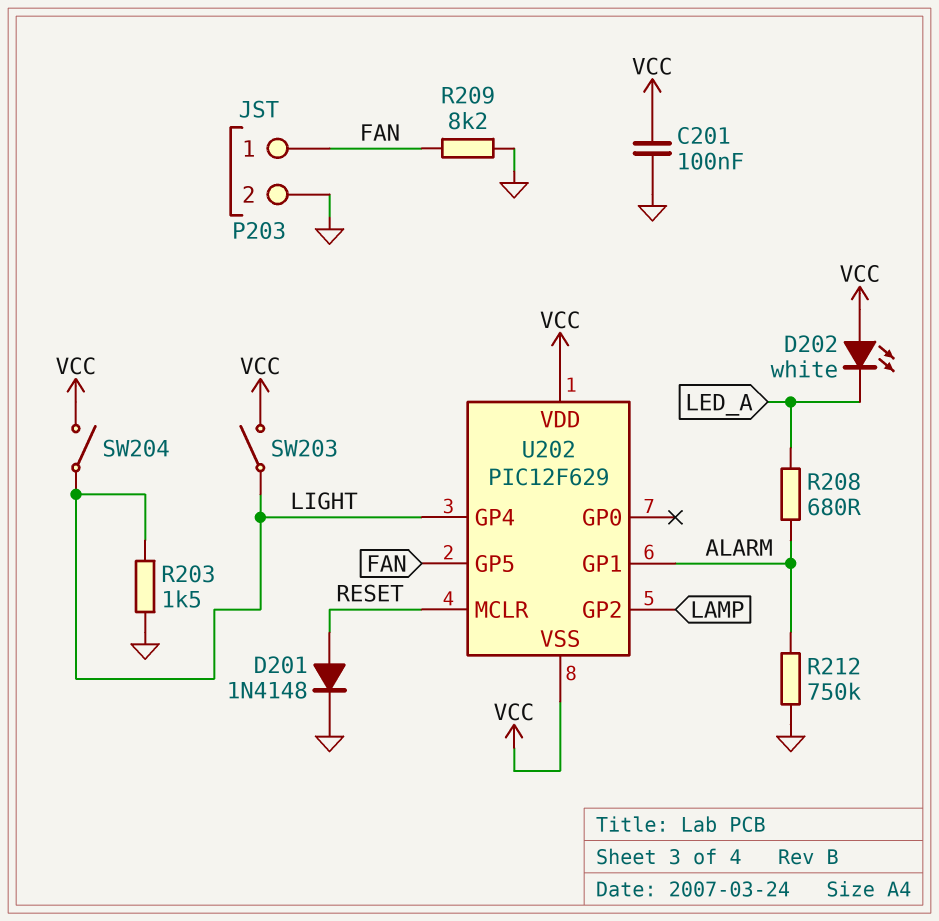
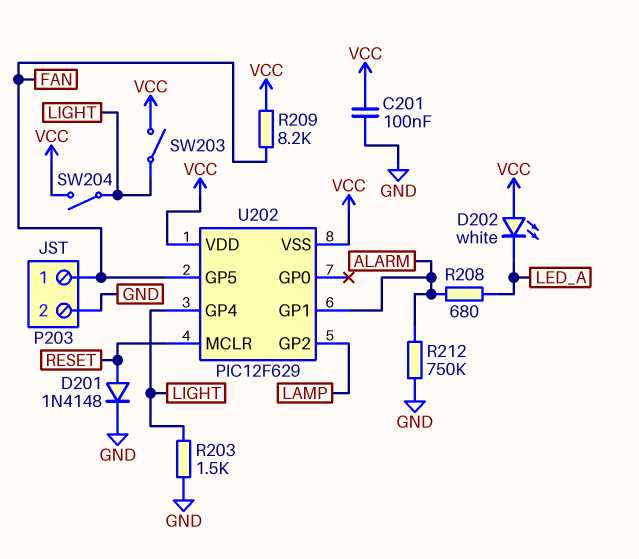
R209: 8.2k (FAN, GND) -> 8.2k (FAN, VCC)

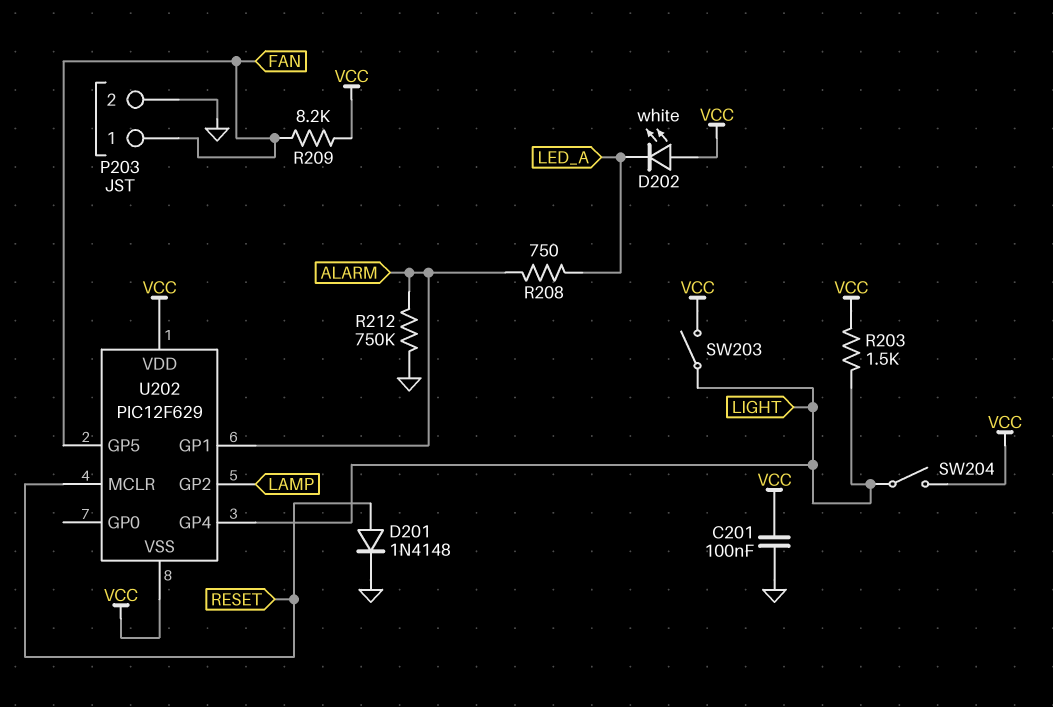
R203: 1.5k (GND, LIGHT) -> 1.5k (LIGHT, VCC)
R208: 680 (ALARM, LED_A) -> 750 (ALARM, LED_A)

